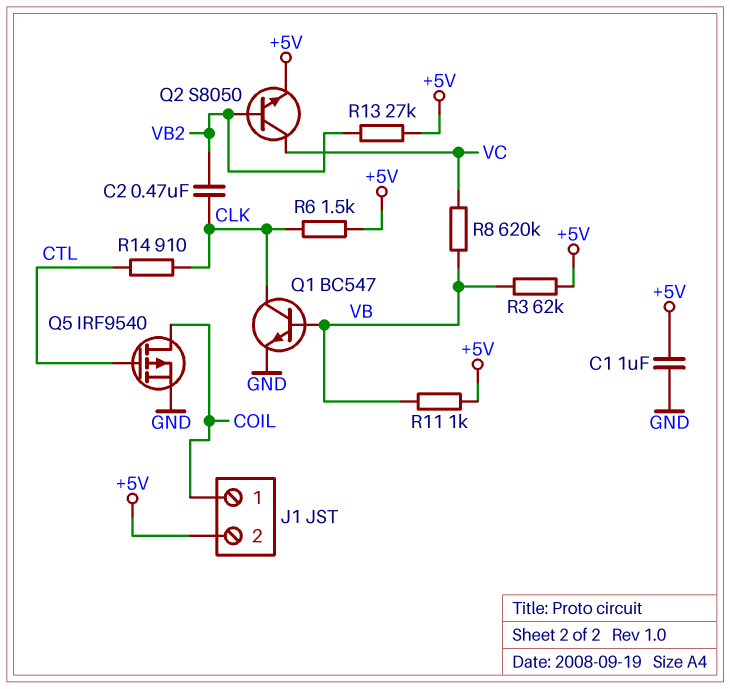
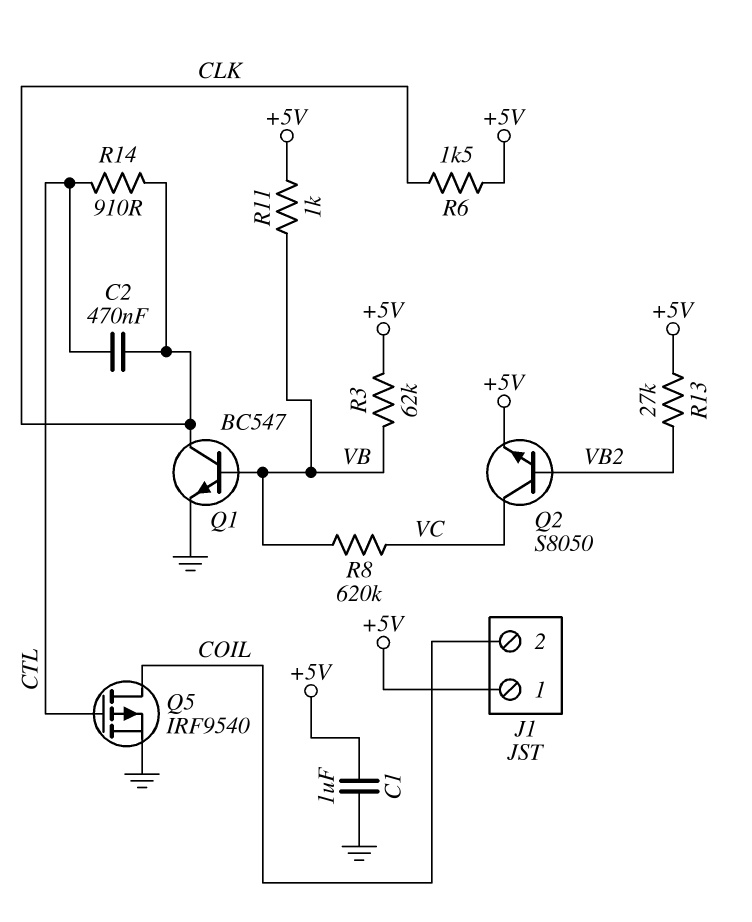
C2: 470nF (CLK, VB2) -> 470nF (CLK, CTL)
J1 pin 1: COIL -> +5V
J1 pin 2: +5V -> COIL

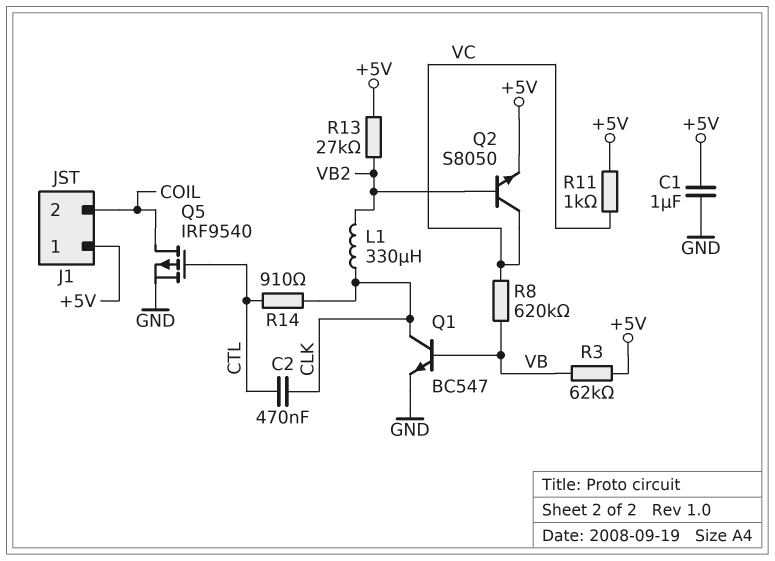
L1: none -> 330uH (CLK, VB2)
R6: 1.5k (+5V, CLK) -> none
R11: 1k (+5V, VB) -> 1k (+5V, VC)

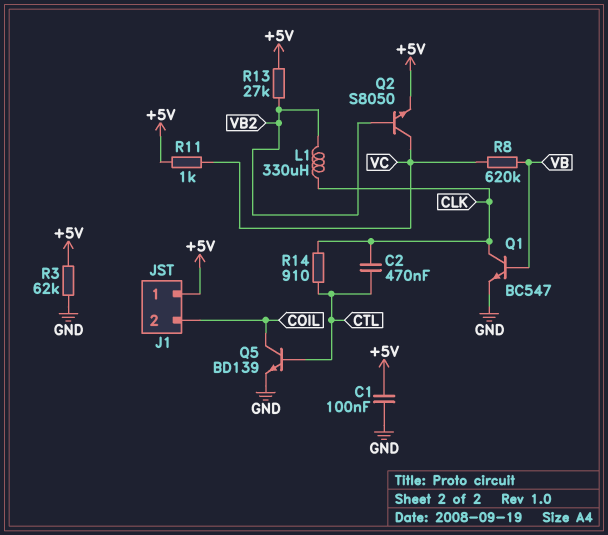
C1: 1uF (+5V, GND) -> 100nF (+5V, GND)
Q5: PMOS IRF9540 (G CTL, D COIL, S GND) -> NPN BD139 (B CTL, C COIL, E GND)
R3: 62k (+5V, VB) -> 62k (+5V, GND)

